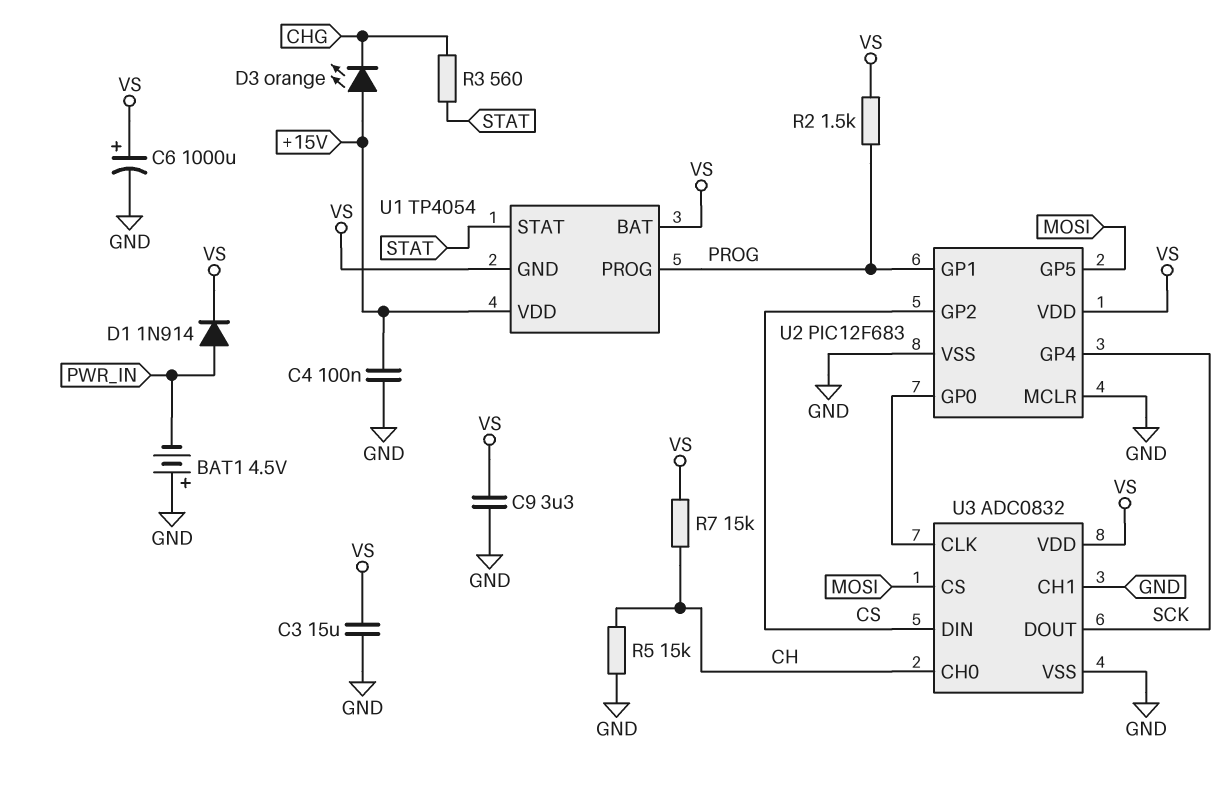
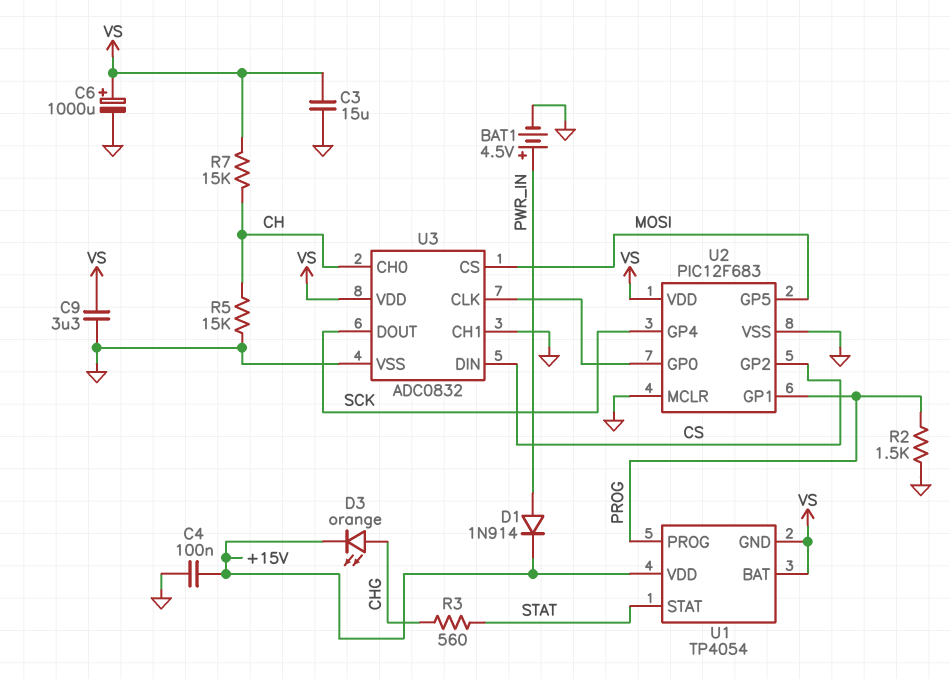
BAT1: 4.5V (plus GND, minus PWR_IN) -> 4.5V (plus PWR_IN, minus GND)
D1: diode 1N914 (A PWR_IN, K VS) -> diode 1N914 (A PWR_IN, K +15V)
D3: LED orange (A +15V, K CHG) -> LED orange (A CHG, K +15V)
R2: 1.5k (PROG, VS) -> 1.5k (GND, PROG)

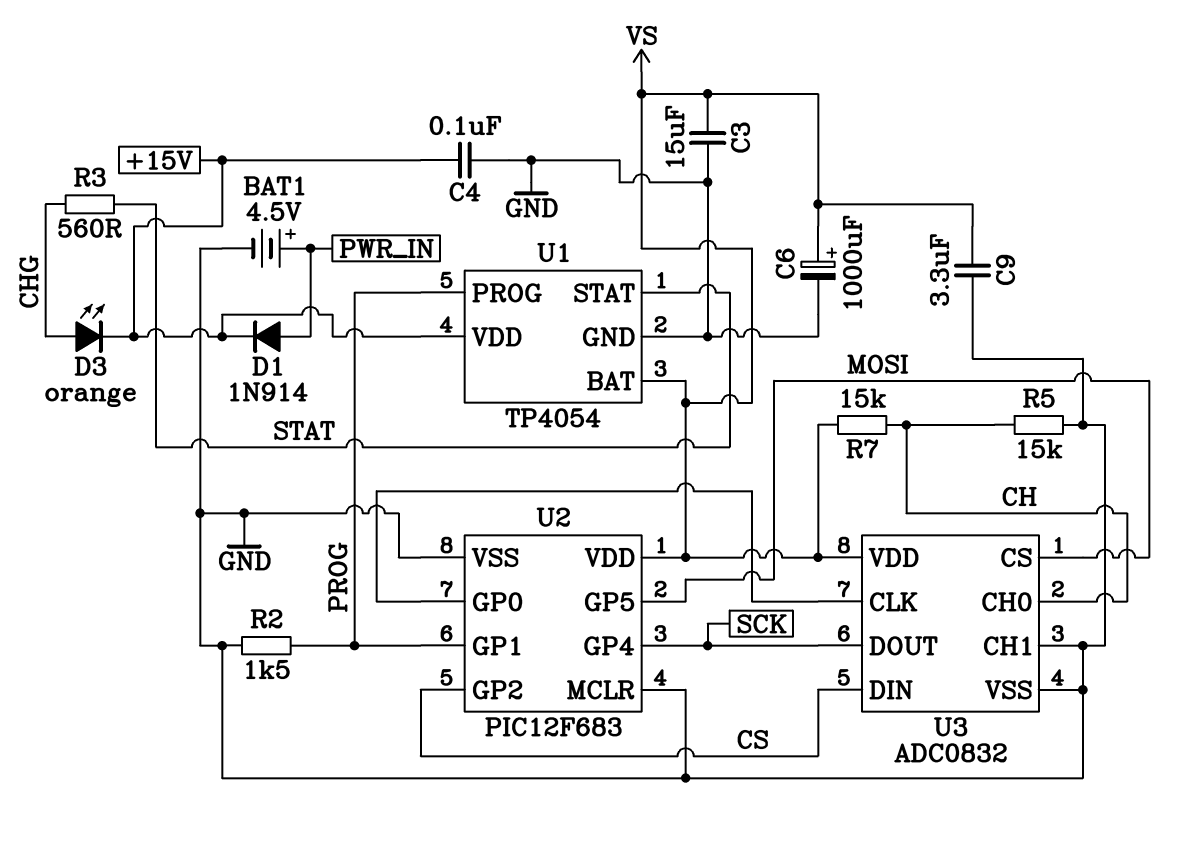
U1 pin GND: VS -> GND

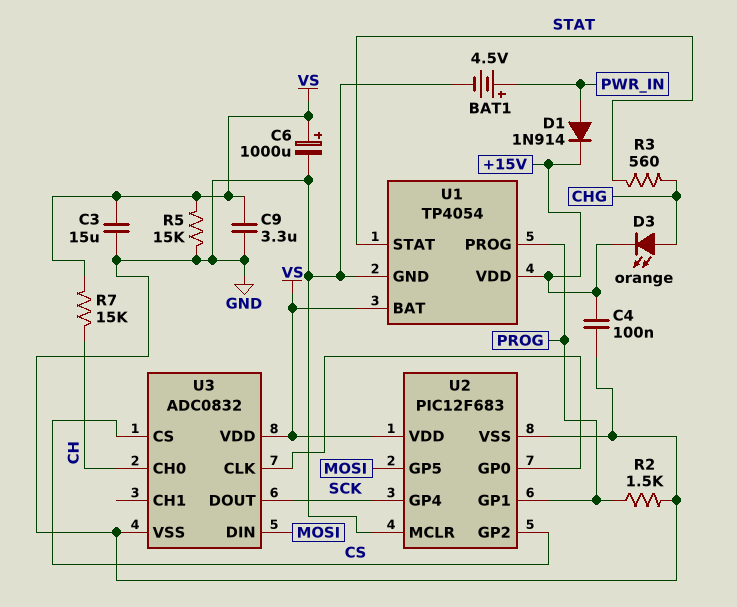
R5: 15k (CH, GND) -> 15k (GND, VS)
U3 pin CH1: GND -> none
U3 pin CS: MOSI -> CS
U3 pin DIN: CS -> MOSI

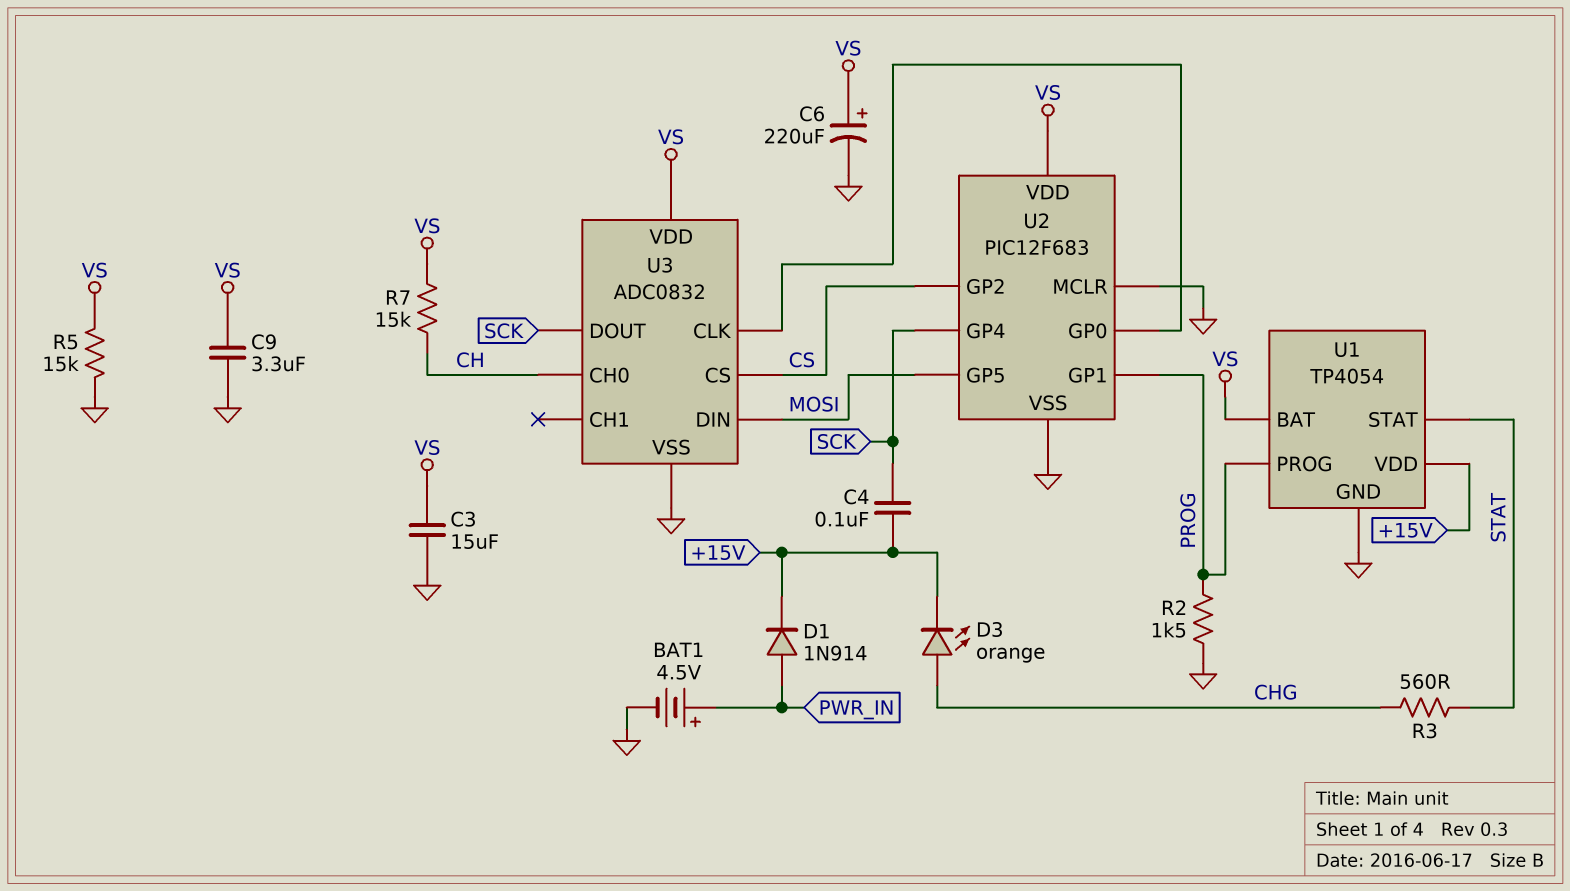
C4: 100nF (+15V, GND) -> 100nF (+15V, SCK)
C6: 1000uF (plus VS, minus GND) -> 220uF (plus VS, minus GND)

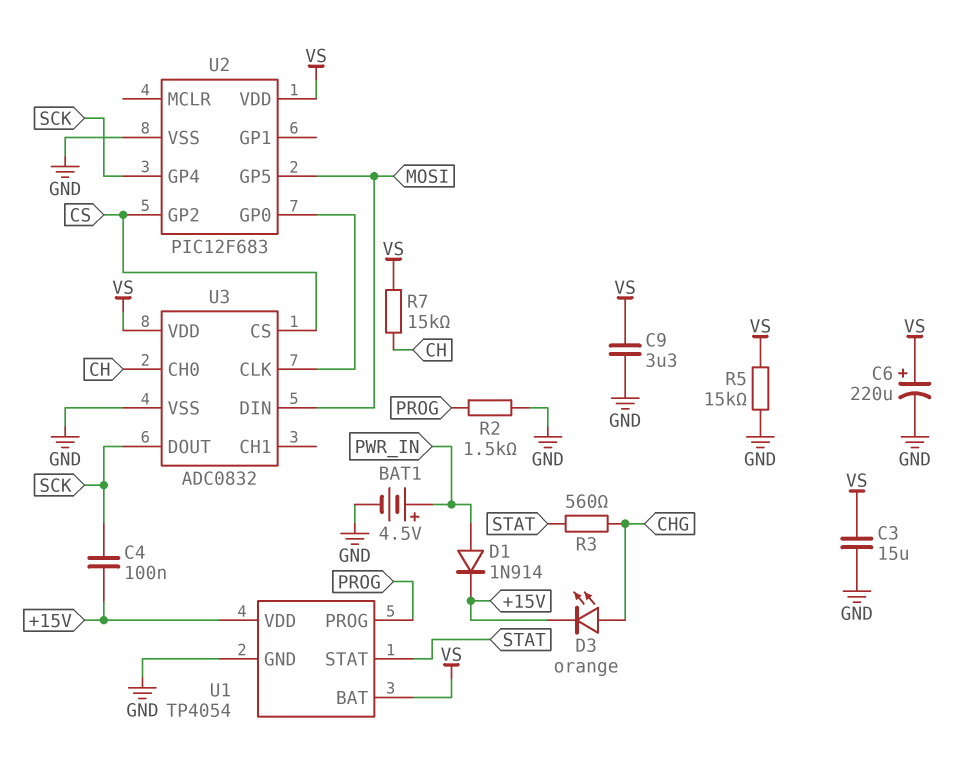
U2 pin GP1: PROG -> none
U2 pin MCLR: GND -> none

